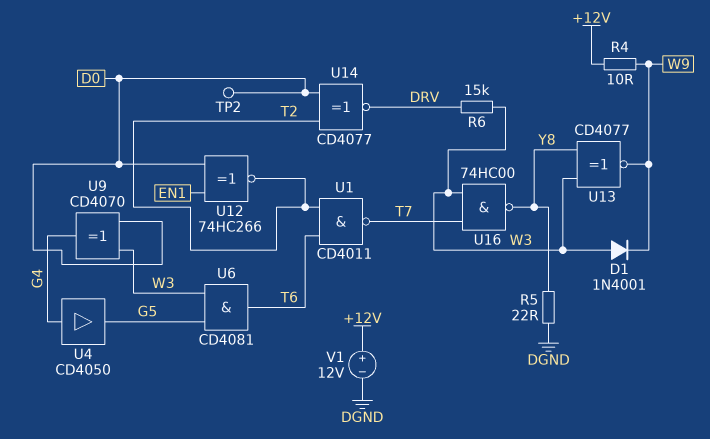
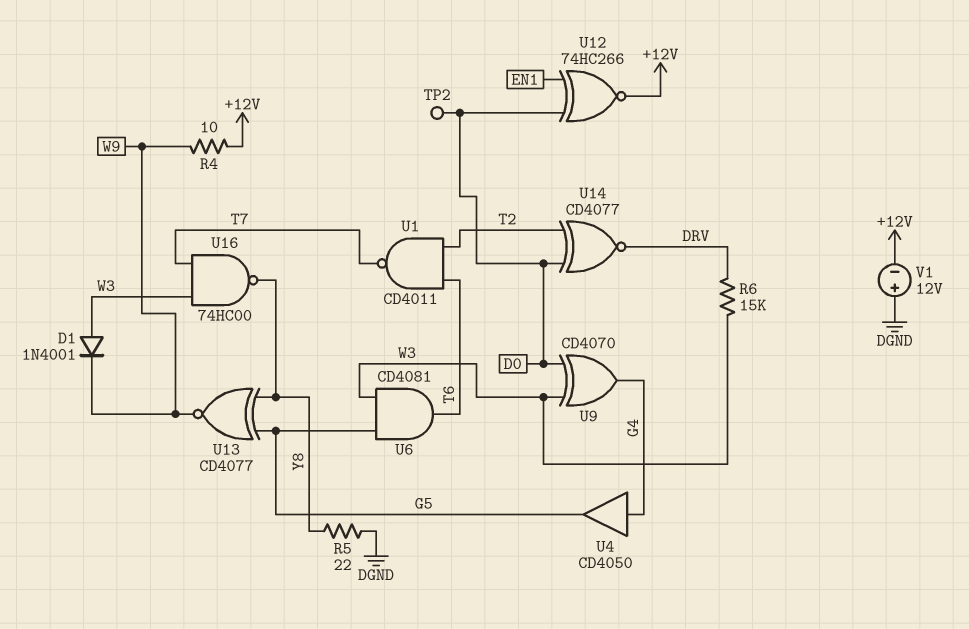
U12: XNOR 74HC266 (in D0, in EN1, out T2) -> XNOR 74HC266 (in D0, in EN1, out +12V)
U13: XNOR CD4077 (in W3, in Y8, out W9) -> XNOR CD4077 (in G5, in Y8, out W9)
V1: 12V (plus +12V, minus DGND) -> 12V (plus DGND, minus +12V)

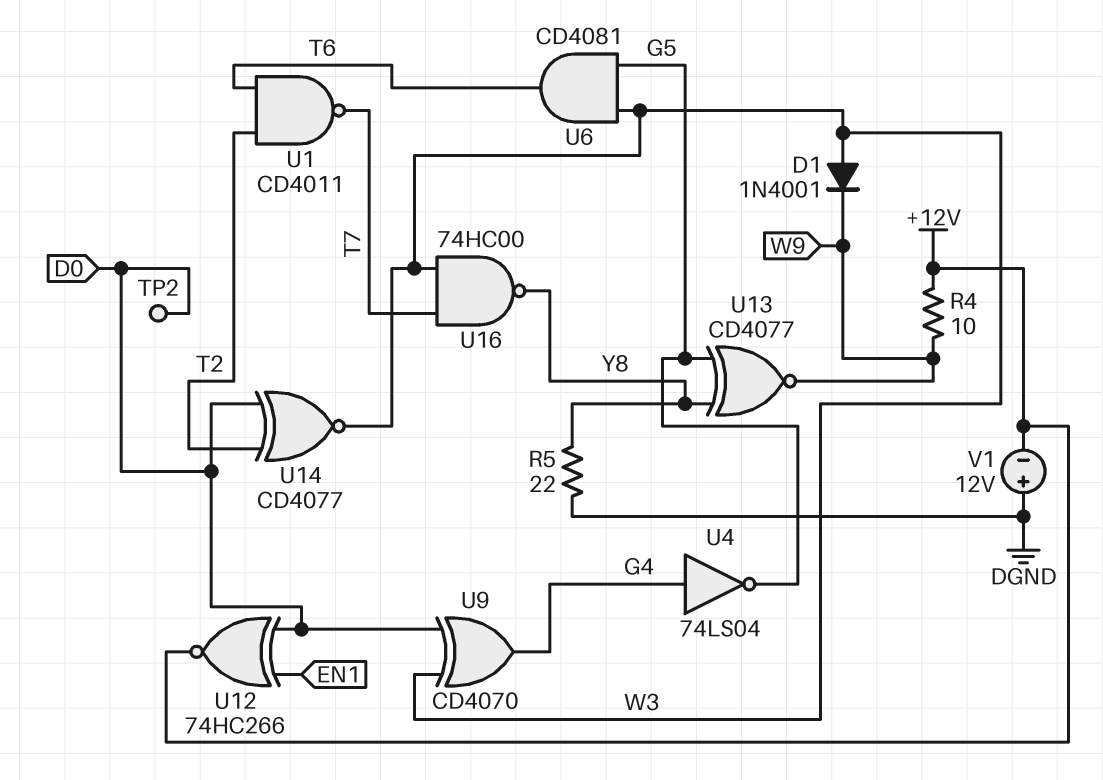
R6: 15k (DRV, W3) -> none
U4: buffer CD4050 (in G4, out G5) -> NOT 74LS04 (in G4, out G5)
U14: XNOR CD4077 (in D0, in T2, out DRV) -> XNOR CD4077 (in D0, in T2, out W3)

